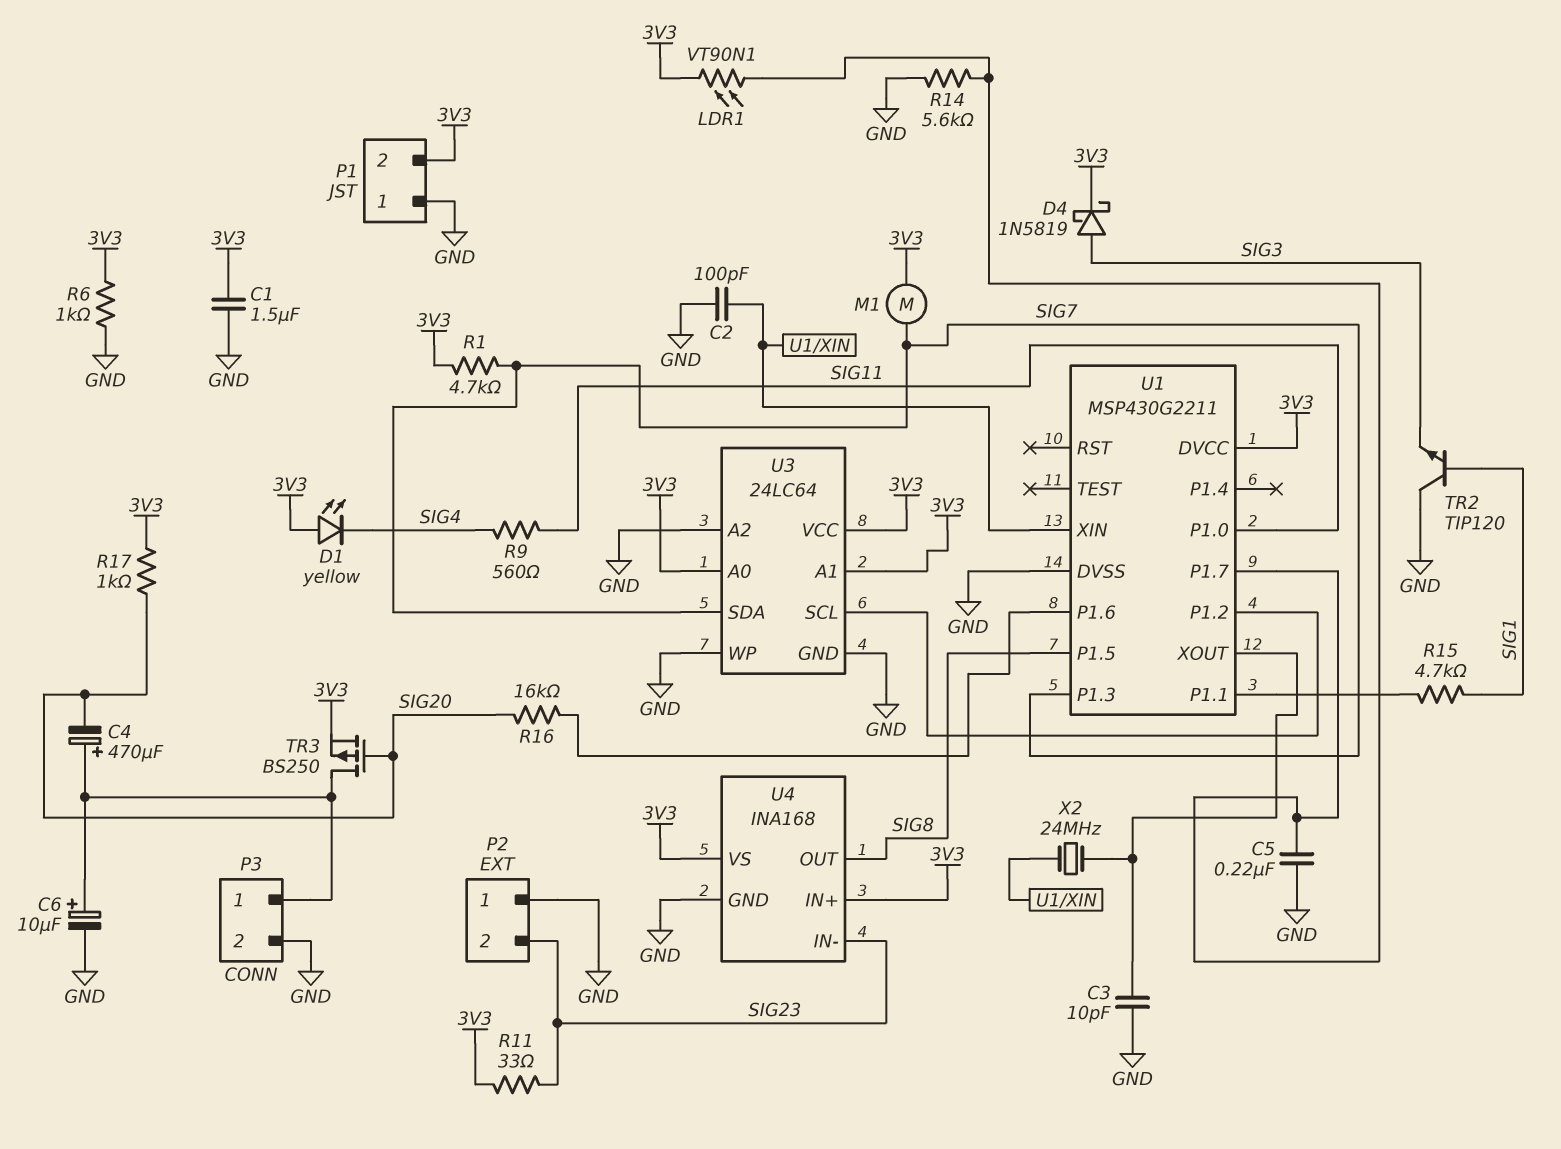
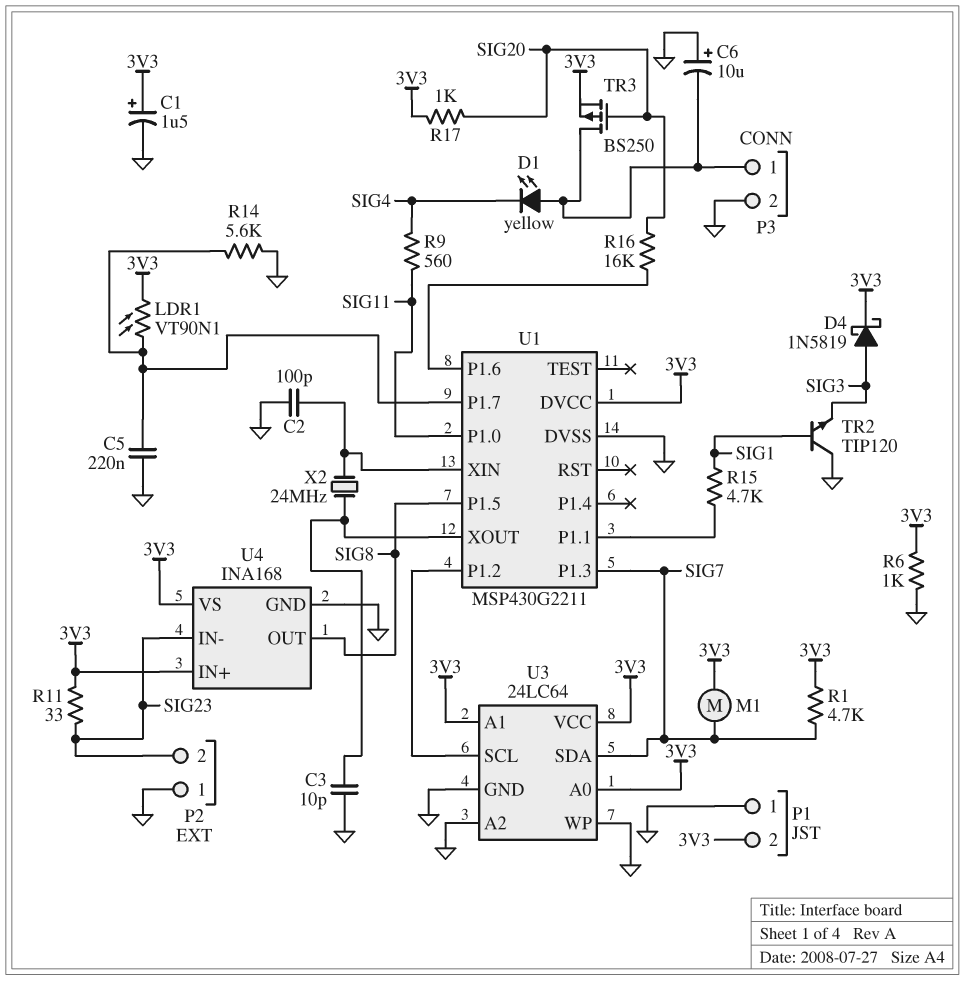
C1: 1.5uF (3V3, GND) -> 1.5uF (plus 3V3, minus GND)
C4: 470uF (plus P3/1, minus SIG20) -> none
C6: 10uF (plus P3/1, minus GND) -> 10uF (plus GND, minus P3/1)
D1: LED yellow (A 3V3, K SIG4) -> LED yellow (A P3/1, K SIG4)

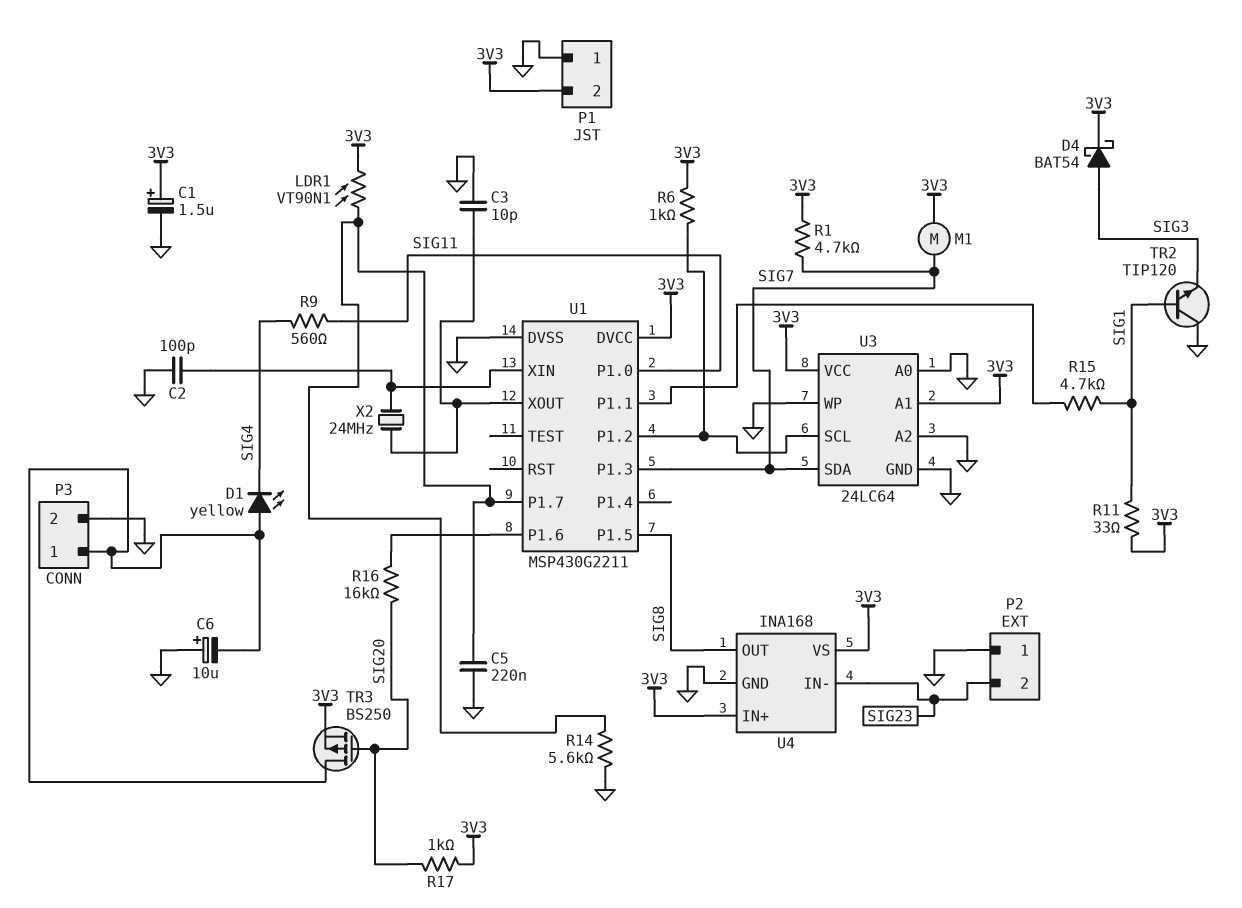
D4: schottky 1N5819 (A SIG3, K 3V3) -> schottky BAT54 (A SIG3, K 3V3)
R6: 1k (3V3, GND) -> 1k (3V3, U1/P1.2)
R11: 33 (3V3, SIG23) -> 33 (3V3, SIG1)
U3 pin A0: 3V3 -> GND

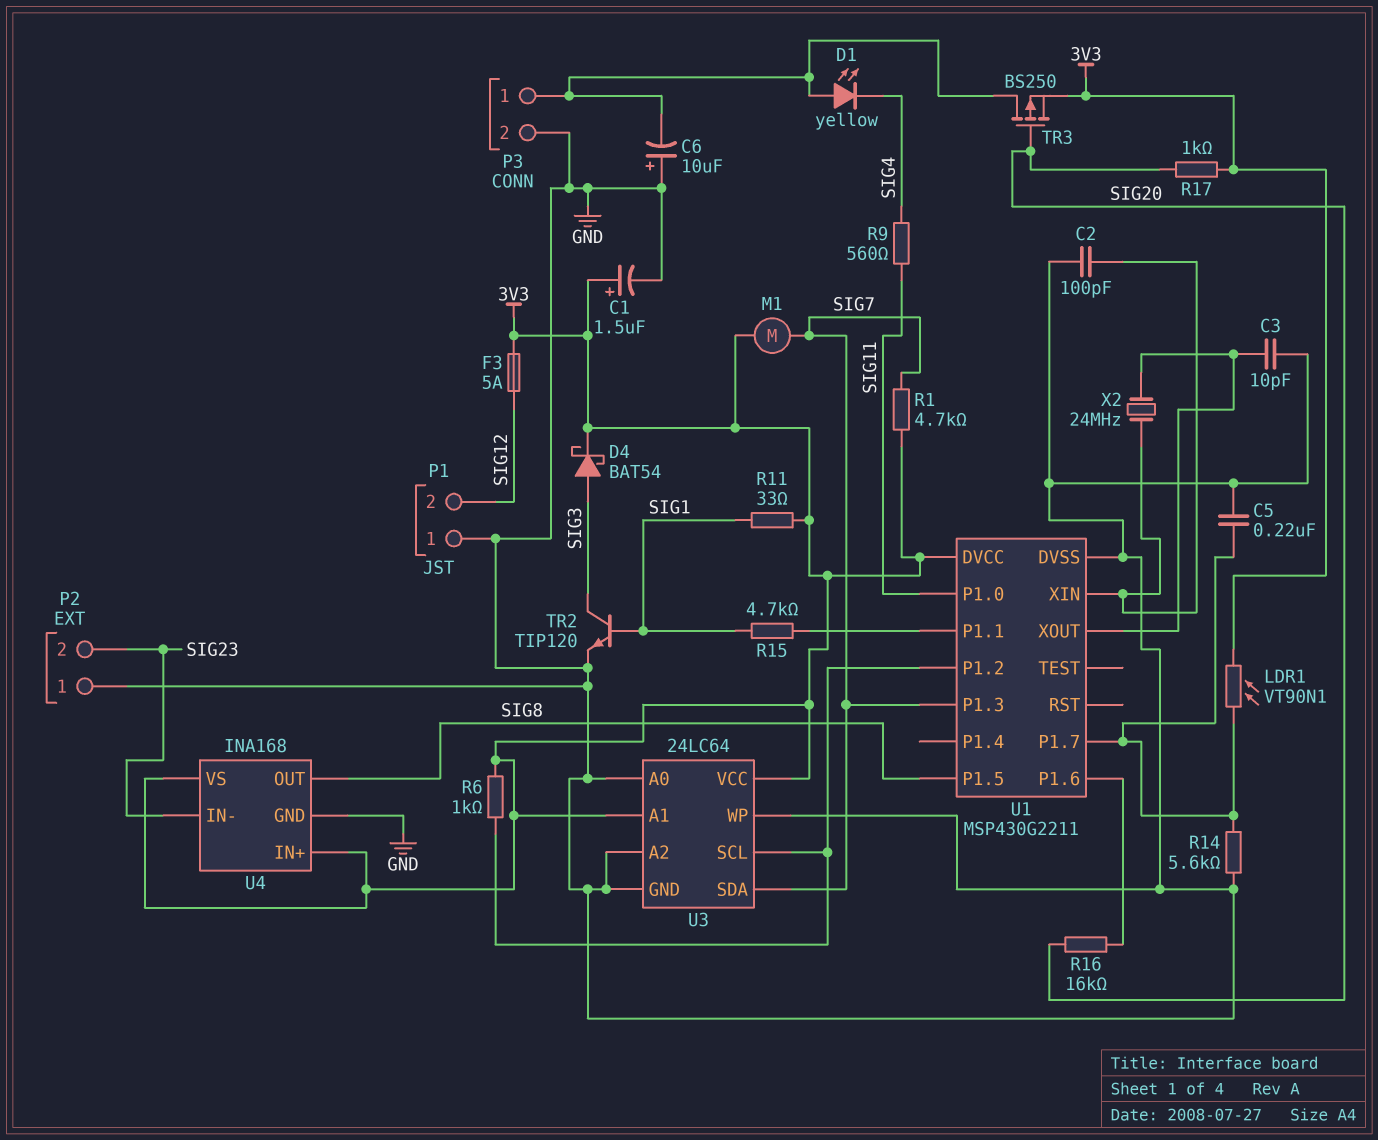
F3: none -> 5A (3V3, SIG12)
P1 pin 2: 3V3 -> SIG12
TR2: NPN TIP120 (B SIG1, C GND, E SIG3) -> NPN TIP120 (B SIG1, C SIG3, E GND)

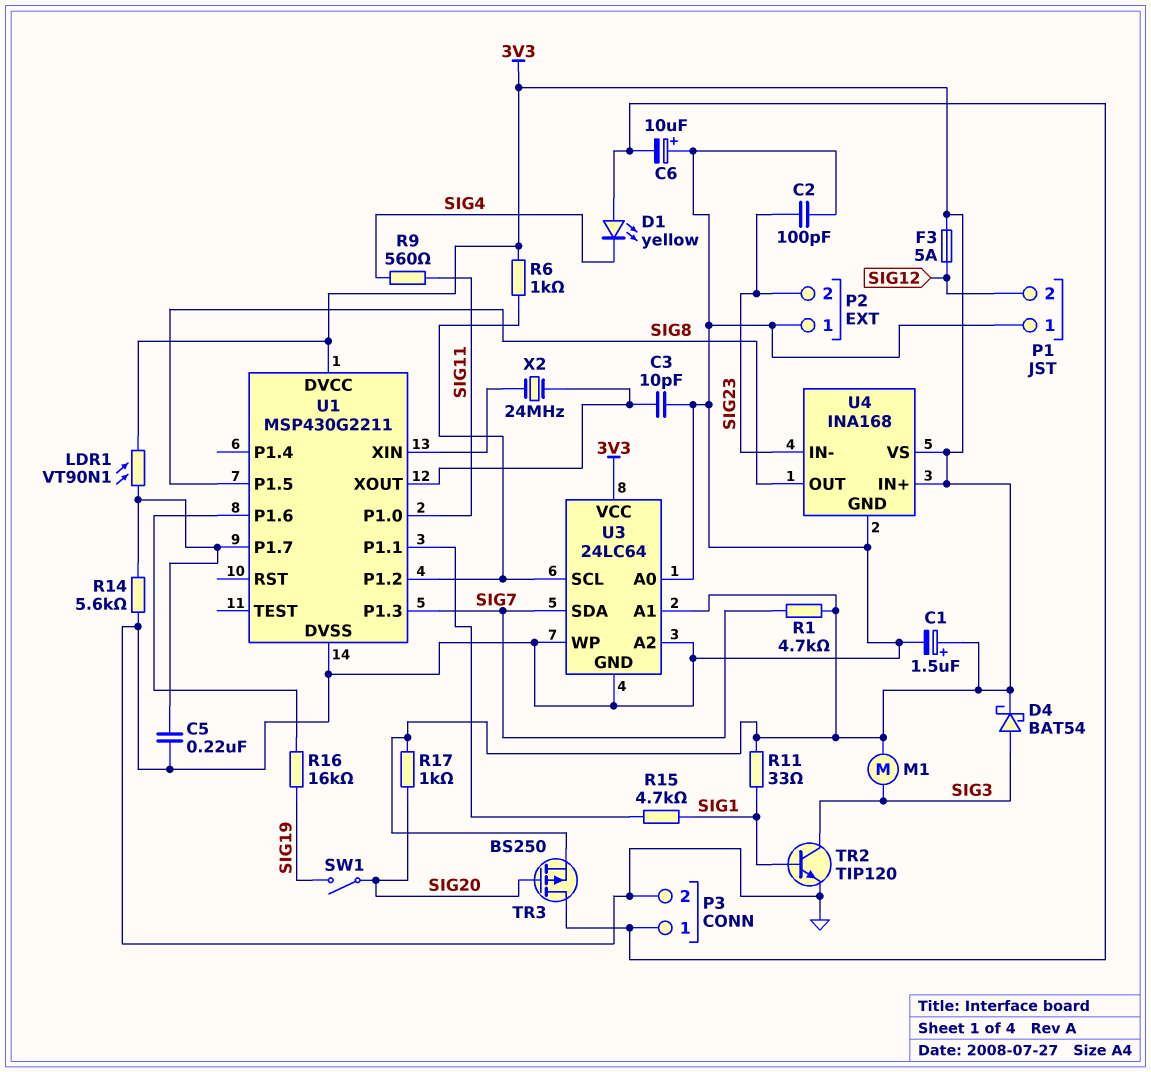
C2: 100pF (GND, U1/XIN) -> 100pF (GND, SIG23)
M1: motor (3V3, SIG7) -> motor (3V3, SIG3)
R16: 16k (SIG20, U1/P1.6) -> 16k (SIG19, U1/P1.6)
SW1: none -> switch (SIG19, SIG20)

